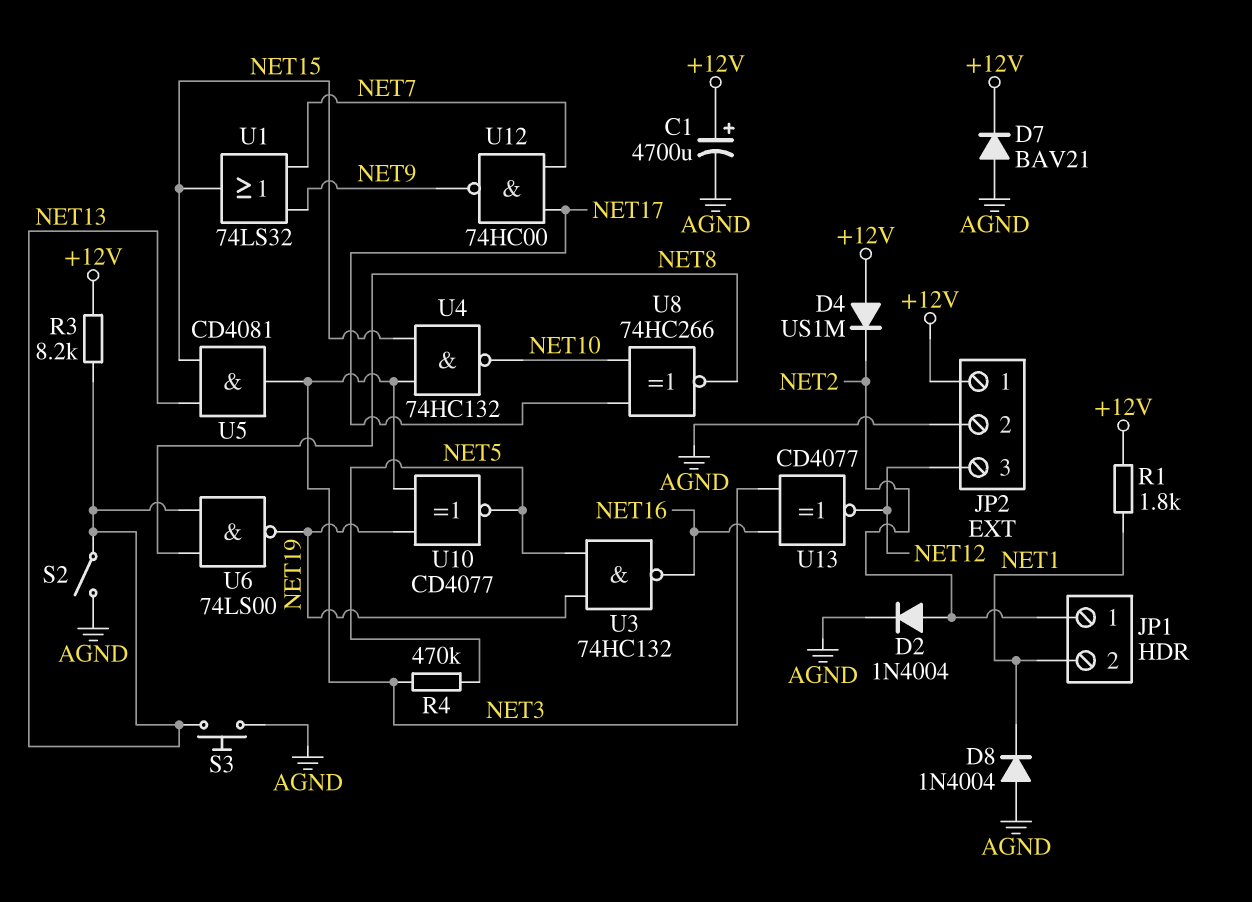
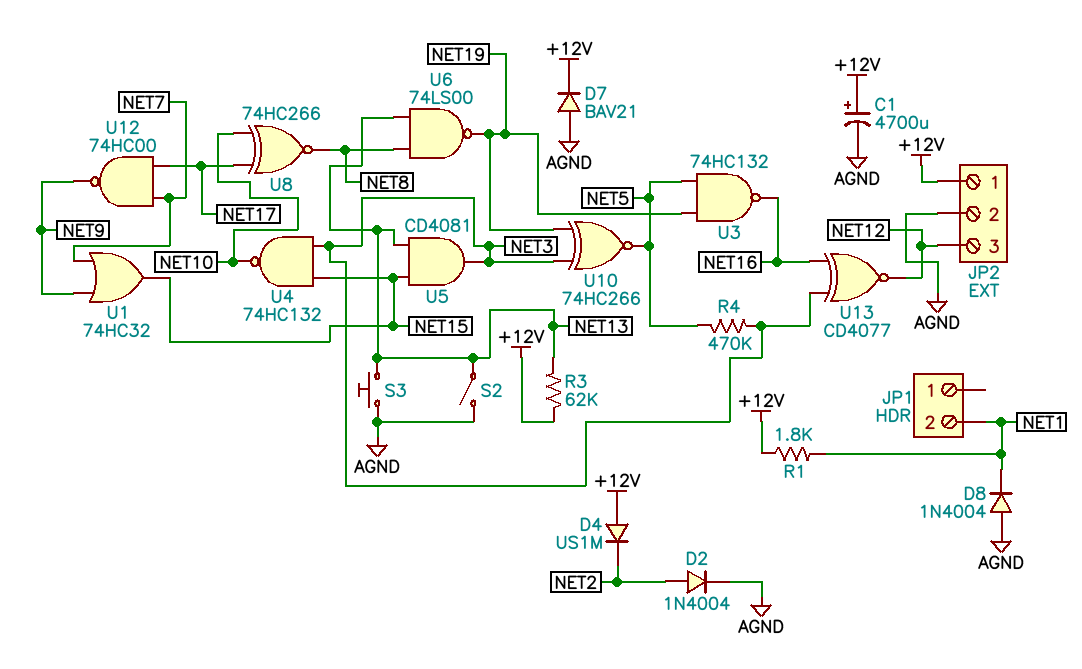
JP1 pin 1: NET2 -> none
R3: 8.2k (+12V, NET13) -> 62k (+12V, NET13)
U1: OR 74LS32 (in NET7, in NET9, out NET15) -> OR 74HC32 (in NET7, in NET9, out NET15)
U10: XNOR CD4077 (in NET3, in NET19, out NET5) -> XNOR 74HC266 (in NET3, in NET19, out NET5)

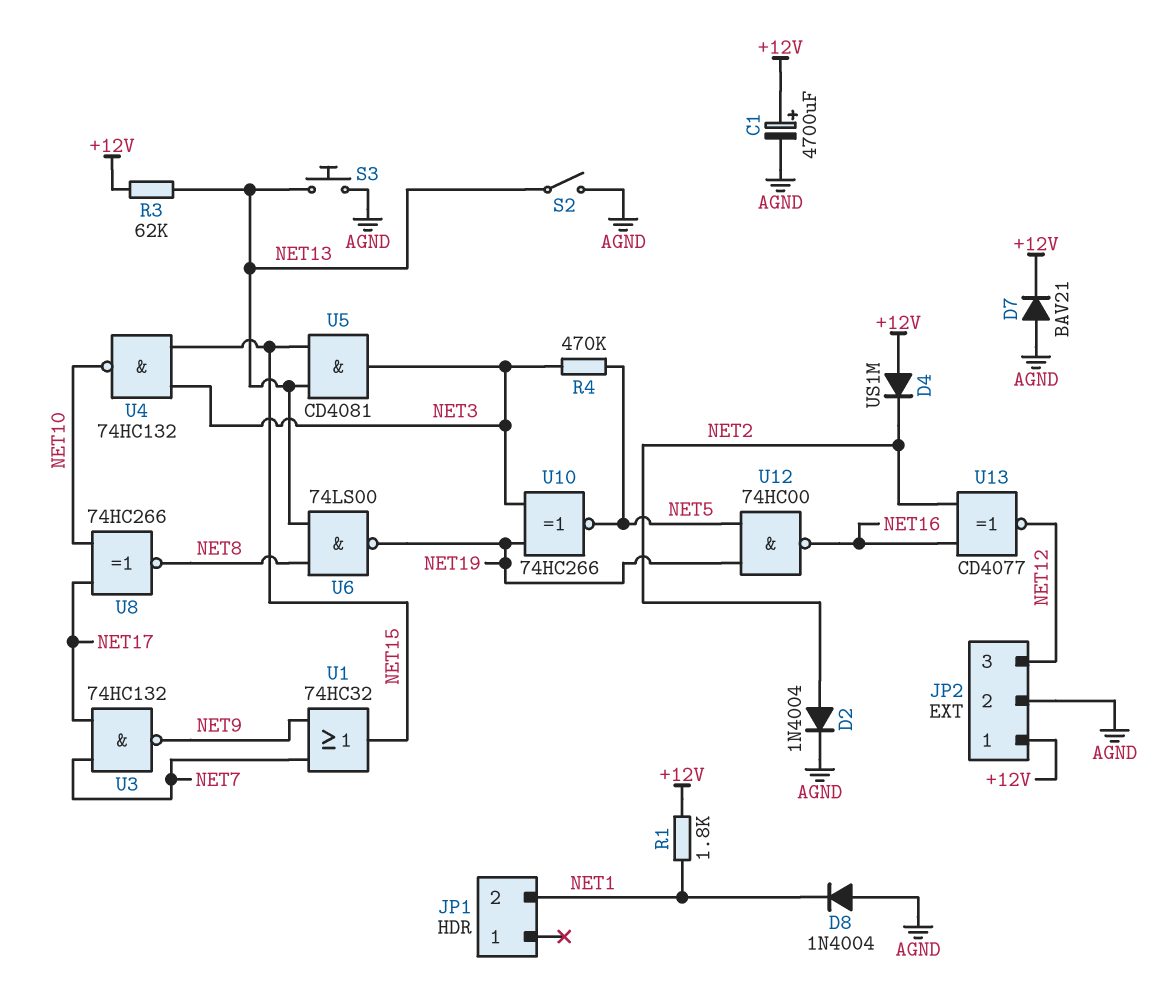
U3: NAND 74HC132 (in NET5, in NET19, out NET16) -> NAND 74HC132 (in NET7, in NET17, out NET9)
U12: NAND 74HC00 (in NET7, in NET17, out NET9) -> NAND 74HC00 (in NET5, in NET19, out NET16)
U13: XNOR CD4077 (in NET3, in NET16, out NET12) -> XNOR CD4077 (in NET2, in NET16, out NET12)

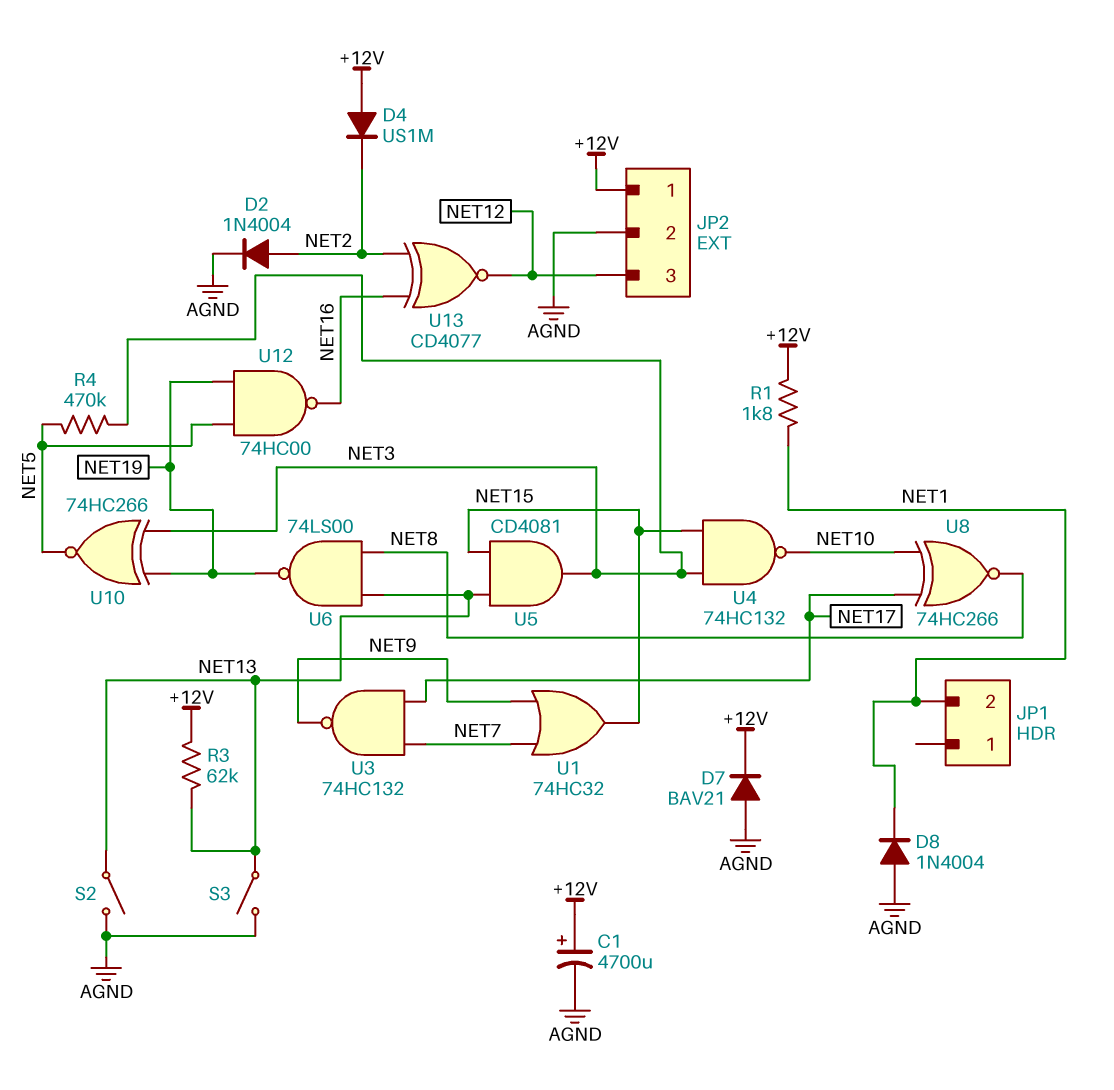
S3: button (AGND, NET13) -> switch (AGND, NET13)

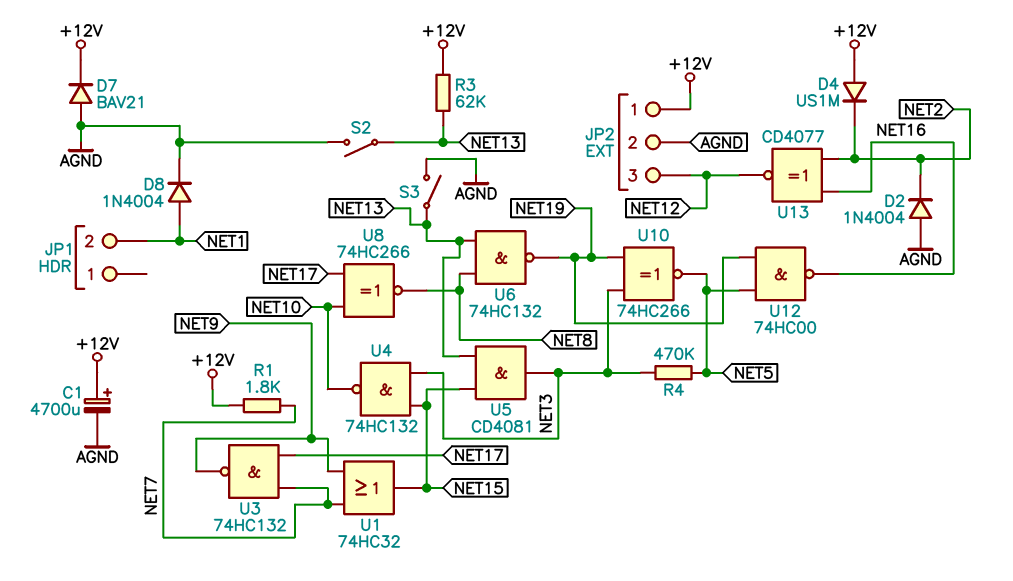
D2: diode 1N4004 (A NET2, K AGND) -> diode 1N4004 (A AGND, K NET2)
D8: diode 1N4004 (A AGND, K NET1) -> diode 1N4004 (A NET1, K AGND)
R1: 1.8k (+12V, NET1) -> 1.8k (+12V, NET7)
U6: NAND 74LS00 (in NET8, in NET13, out NET19) -> NAND 74HC132 (in NET8, in NET13, out NET19)

